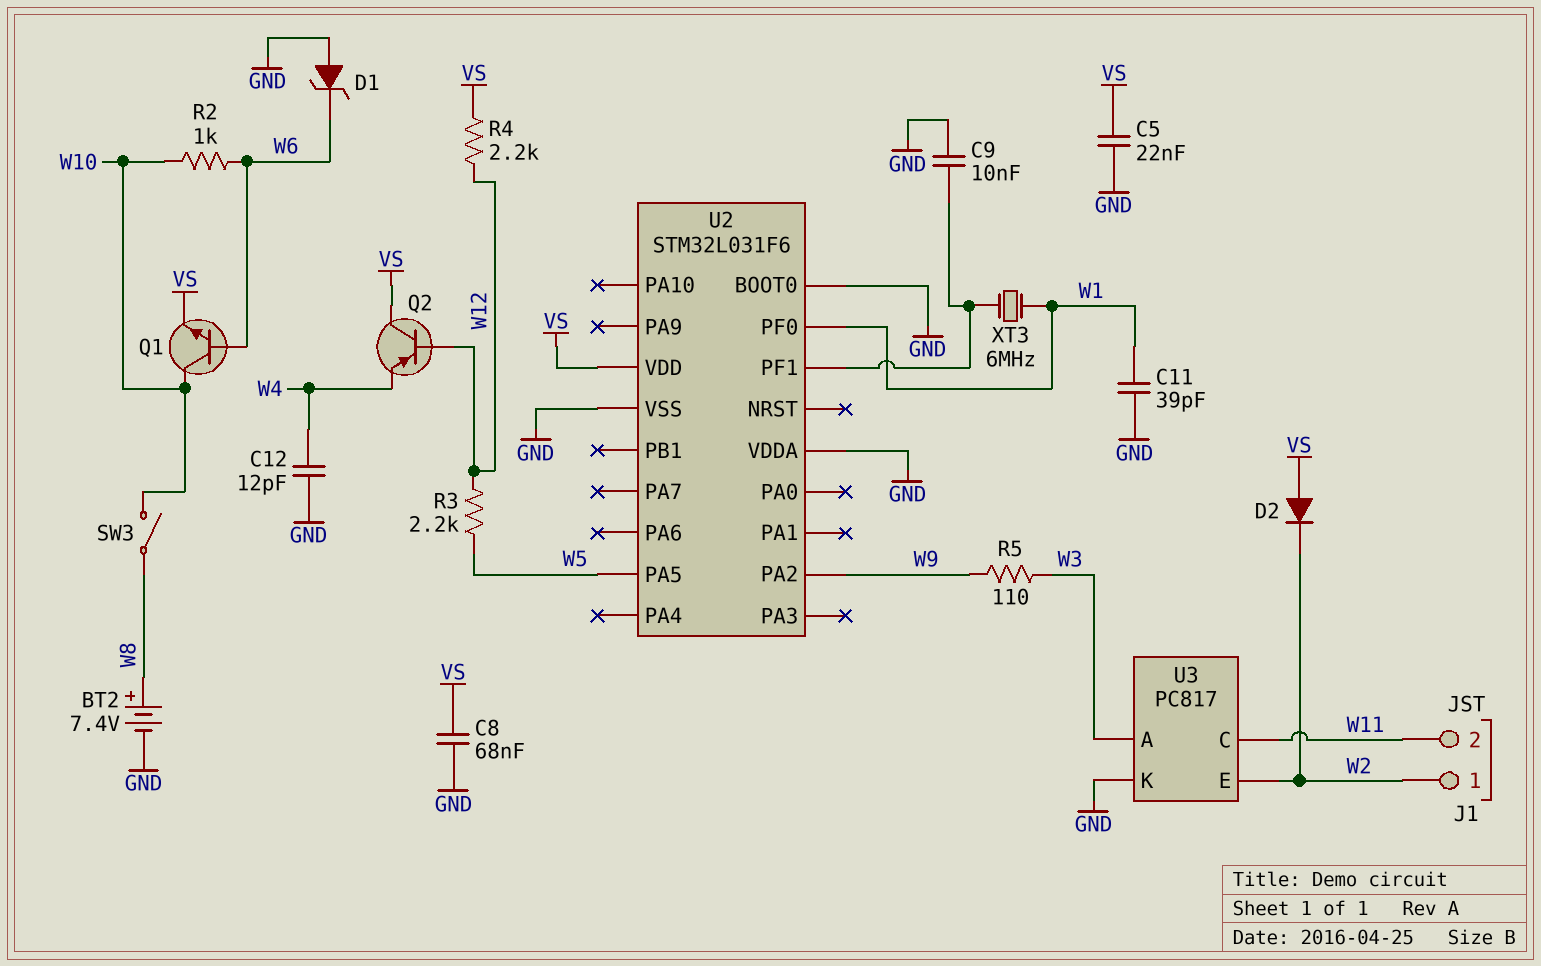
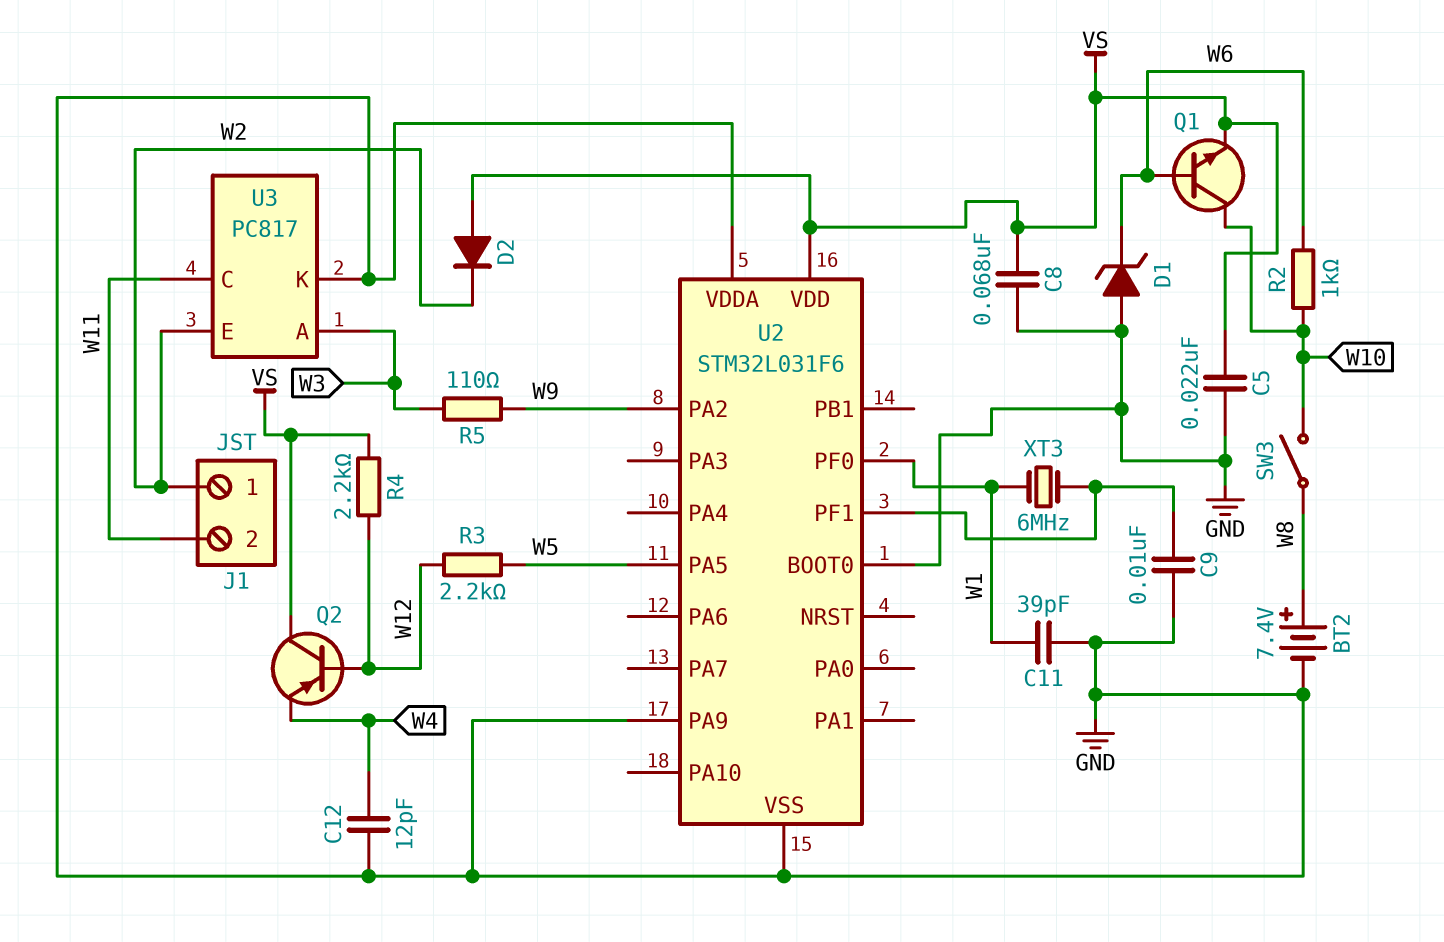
U2 pin PA9: none -> GND

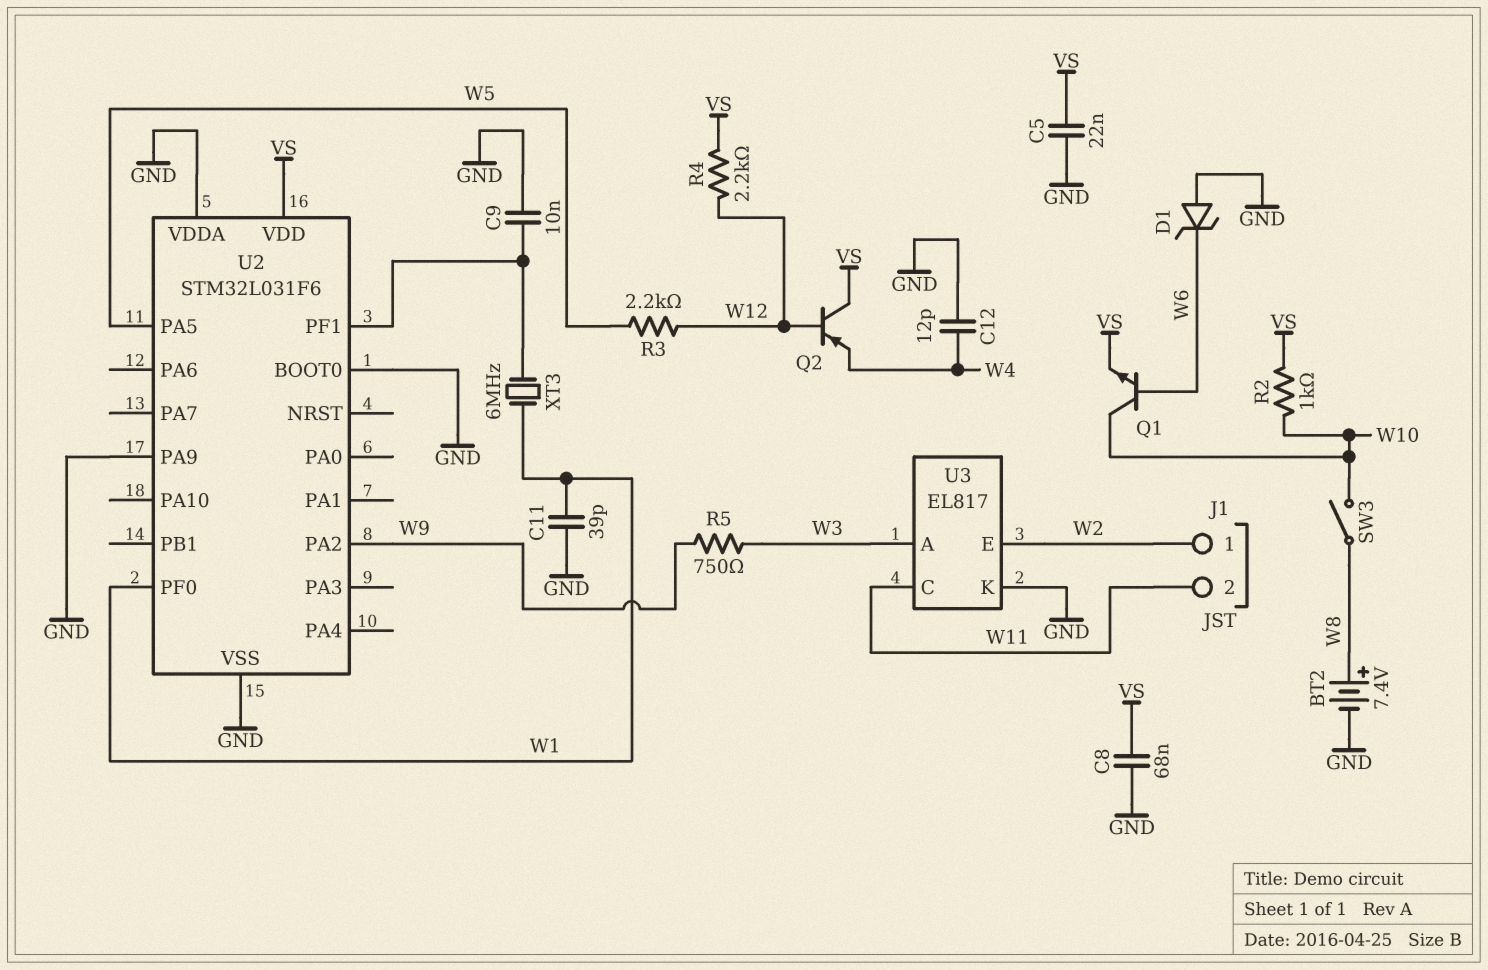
D2: diode (A VS, K W2) -> none
R2: 1k (W6, W10) -> 1k (VS, W10)
R5: 110 (W3, W9) -> 750 (W3, W9)
U3: PC817 -> EL817

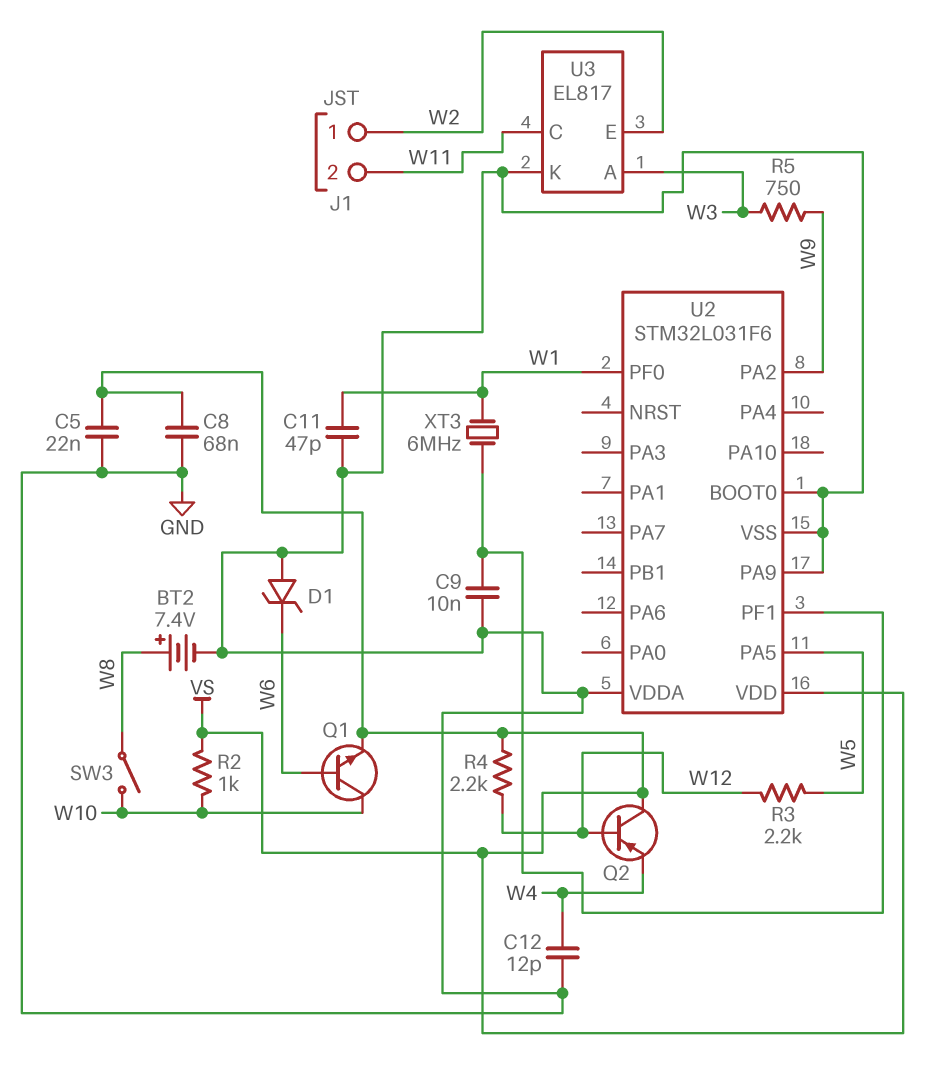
C11: 39pF (GND, W1) -> 47pF (GND, W1)

